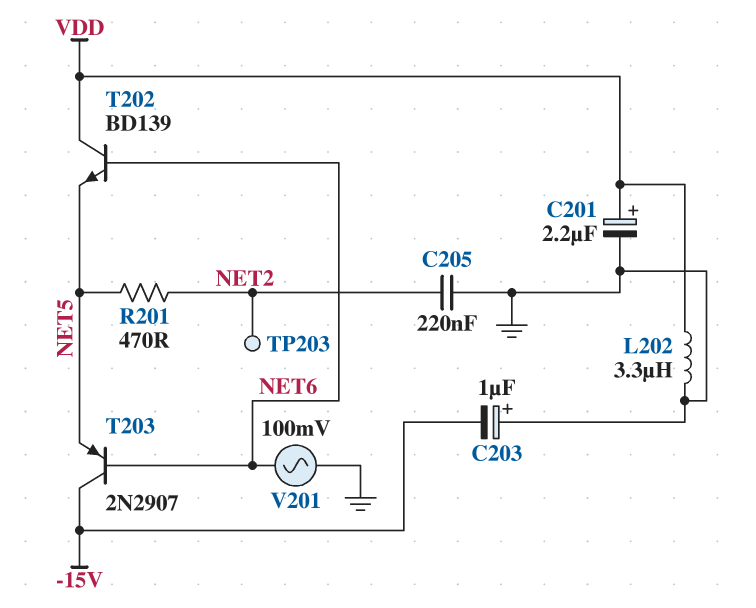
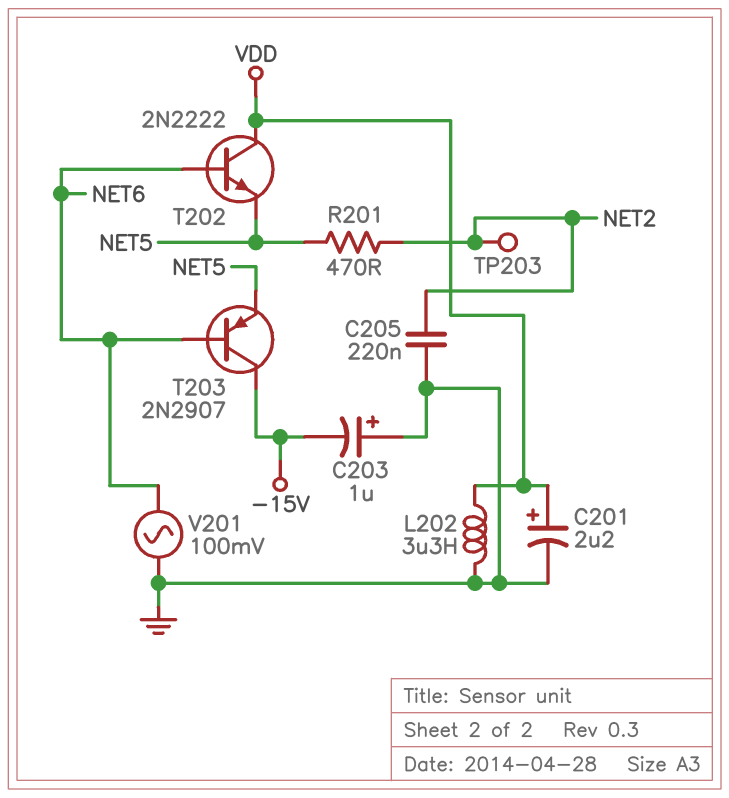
T202: NPN BD139 (B NET6, C VDD, E NET5) -> NPN 2N2222 (B NET6, C VDD, E NET5)

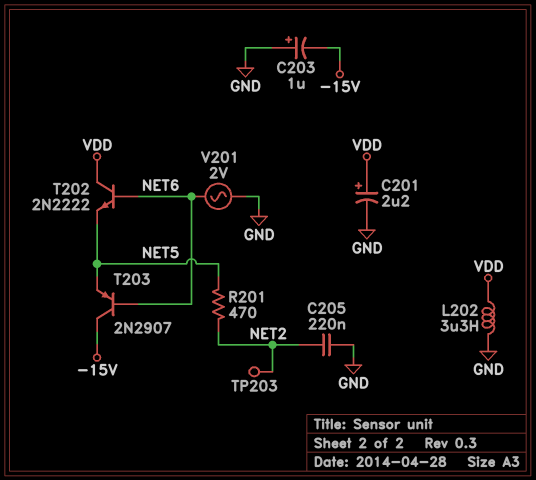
V201: AC 100mV (GND, NET6) -> AC 2V (GND, NET6)

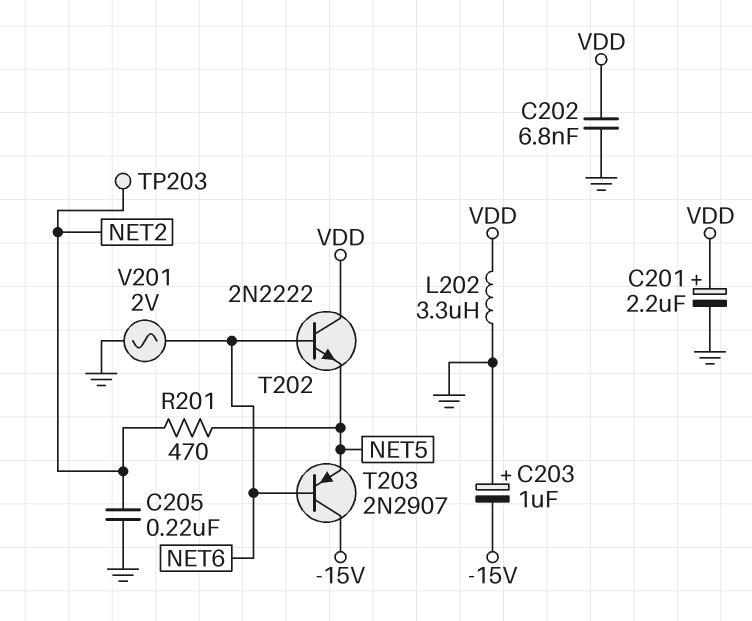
C202: none -> 6.8nF (GND, VDD)

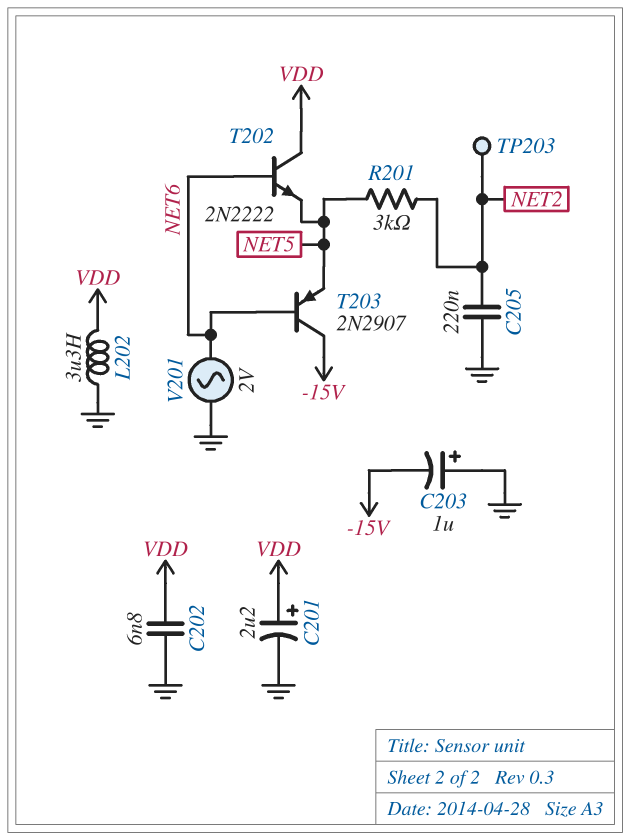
R201: 470 (NET2, NET5) -> 3k (NET2, NET5)

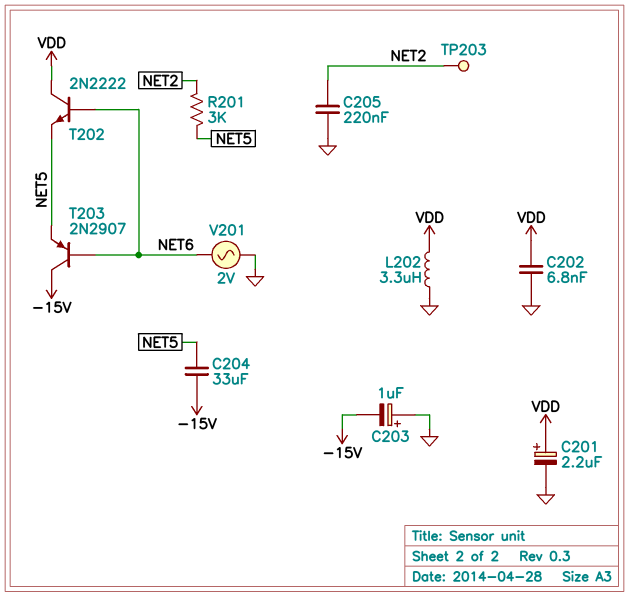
C204: none -> 33uF (-15V, NET5)

